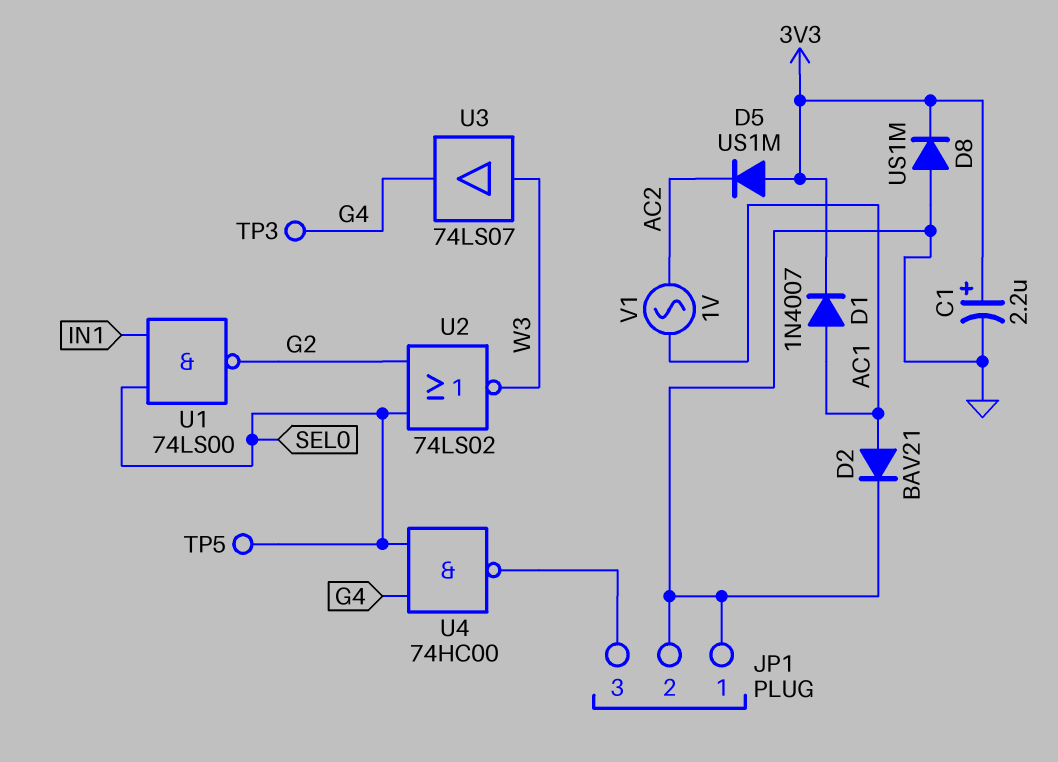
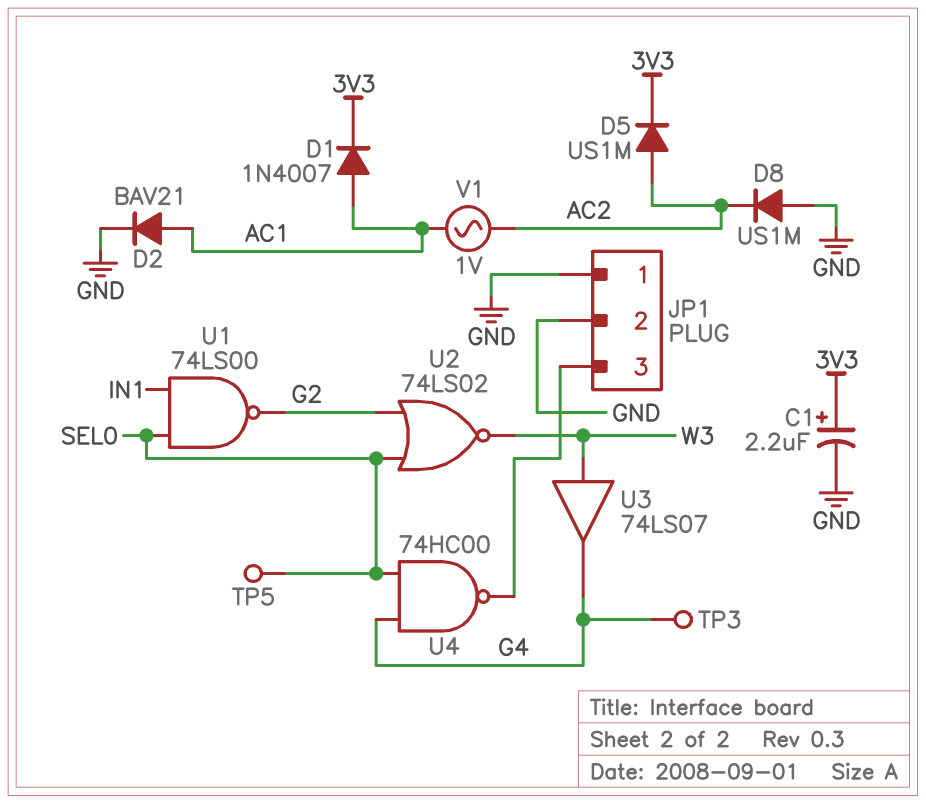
D5: diode US1M (A 3V3, K AC2) -> diode US1M (A AC2, K 3V3)
D8: diode US1M (A GND, K 3V3) -> diode US1M (A GND, K AC2)

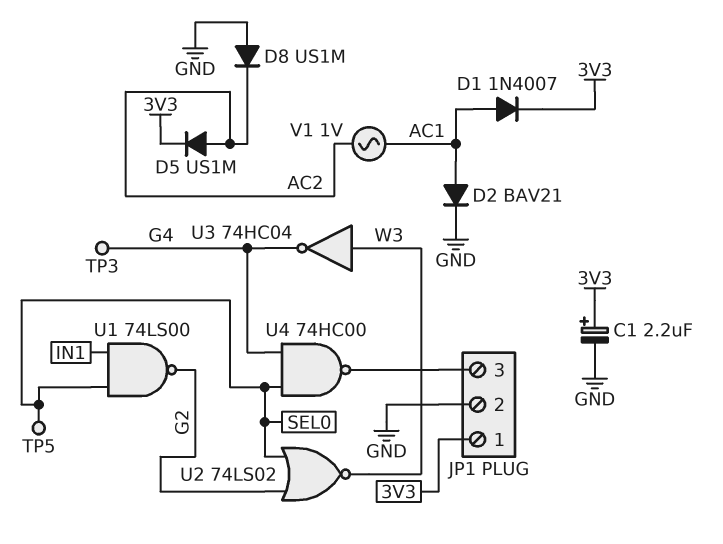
JP1 pin 1: GND -> 3V3
U3: buffer 74LS07 (in W3, out G4) -> NOT 74HC04 (in W3, out G4)

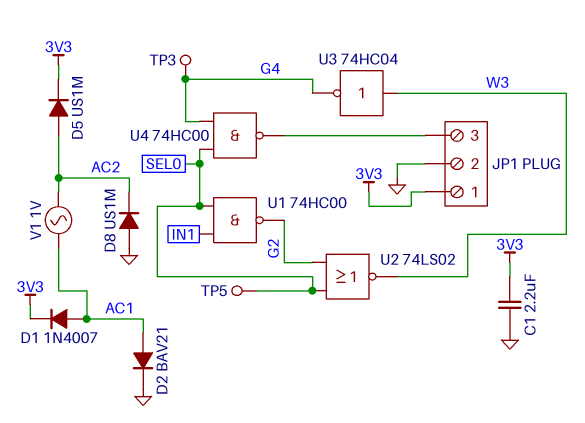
C1: 2.2uF (plus 3V3, minus GND) -> 2.2uF (3V3, GND)
U1: NAND 74LS00 (in IN1, in SEL0, out G2) -> NAND 74HC00 (in IN1, in SEL0, out G2)

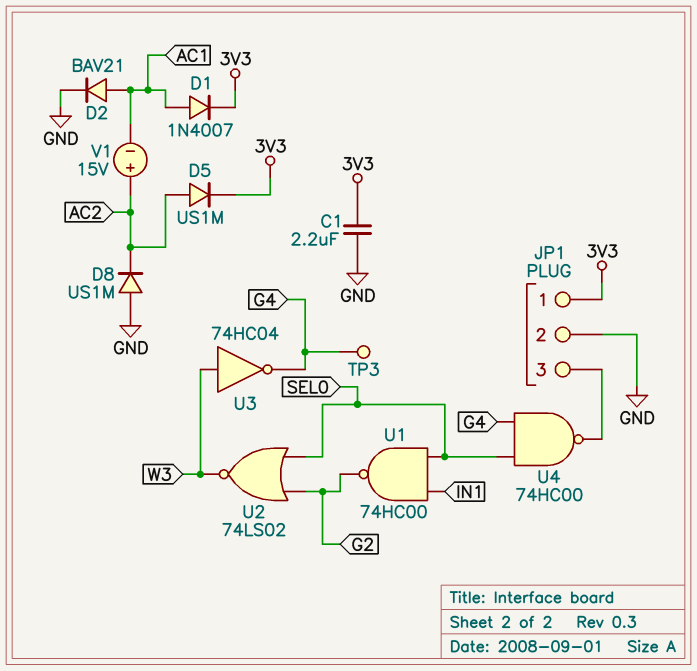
TP5: test point (SEL0) -> none
V1: AC 1V (AC1, AC2) -> 15V (plus AC2, minus AC1)

